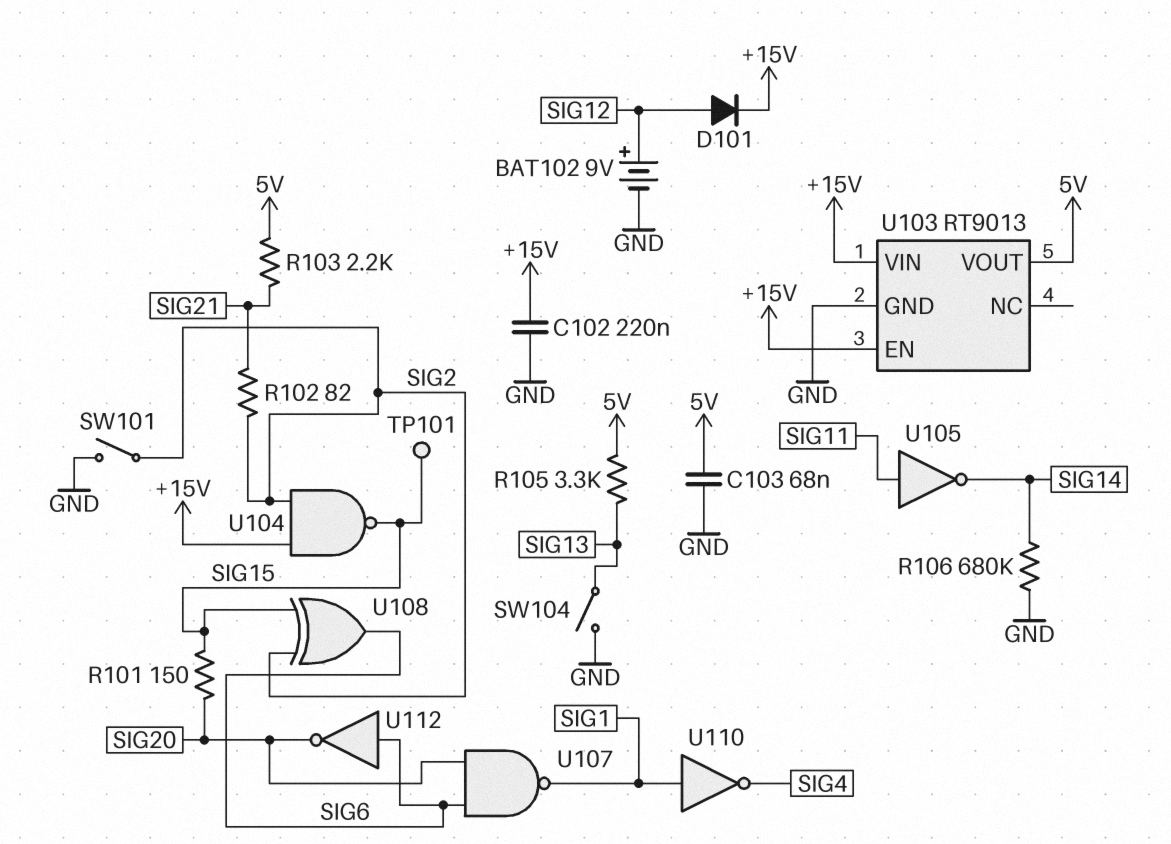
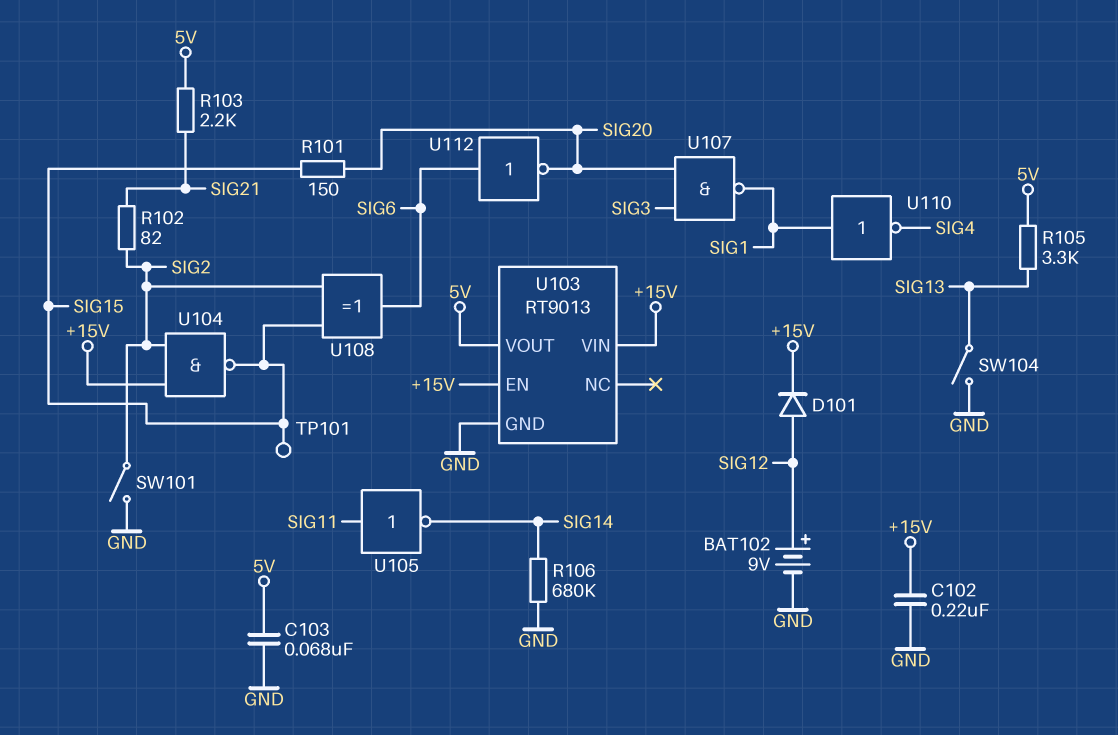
U107: NAND (in SIG6, in SIG20, out SIG1) -> NAND (in SIG3, in SIG20, out SIG1)

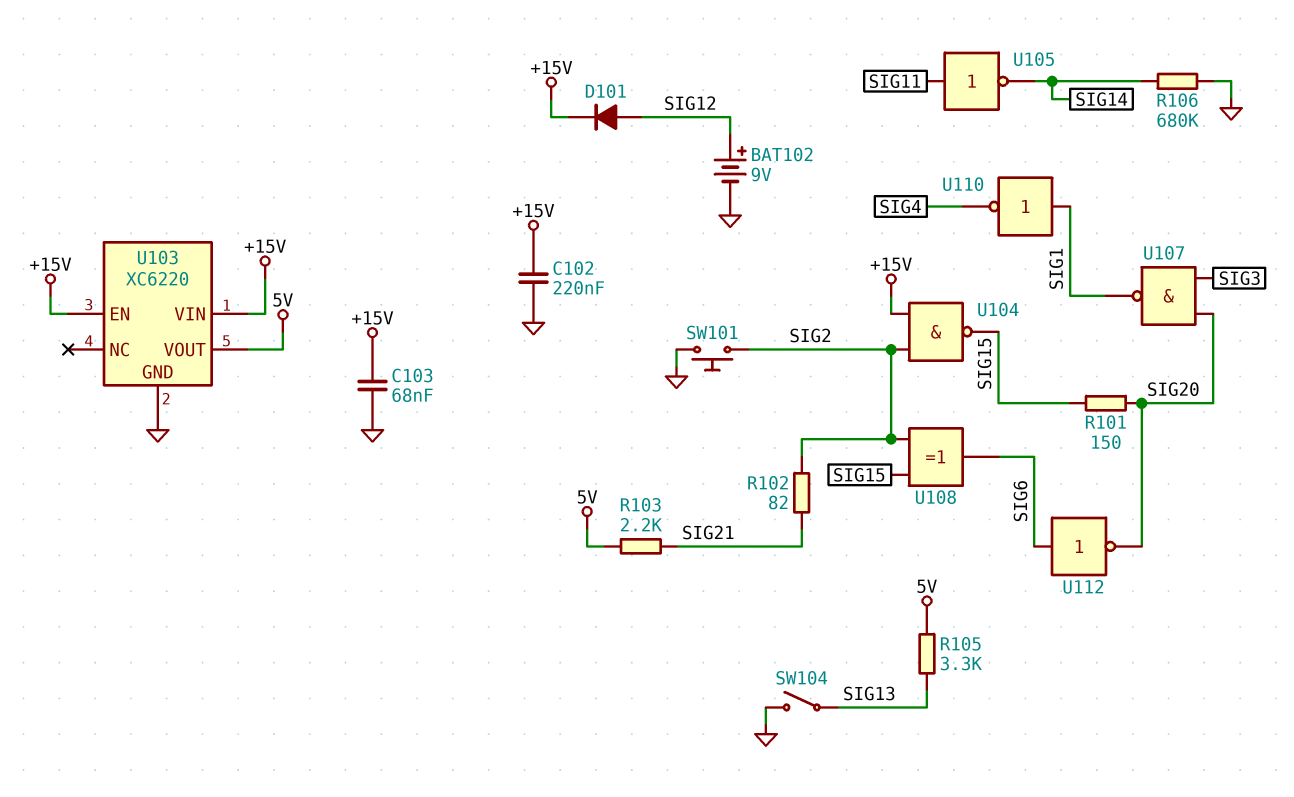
C103: 68nF (5V, GND) -> 68nF (+15V, GND)
SW101: switch (GND, SIG2) -> button (GND, SIG2)
TP101: test point (SIG15) -> none
U103: RT9013 -> XC6220

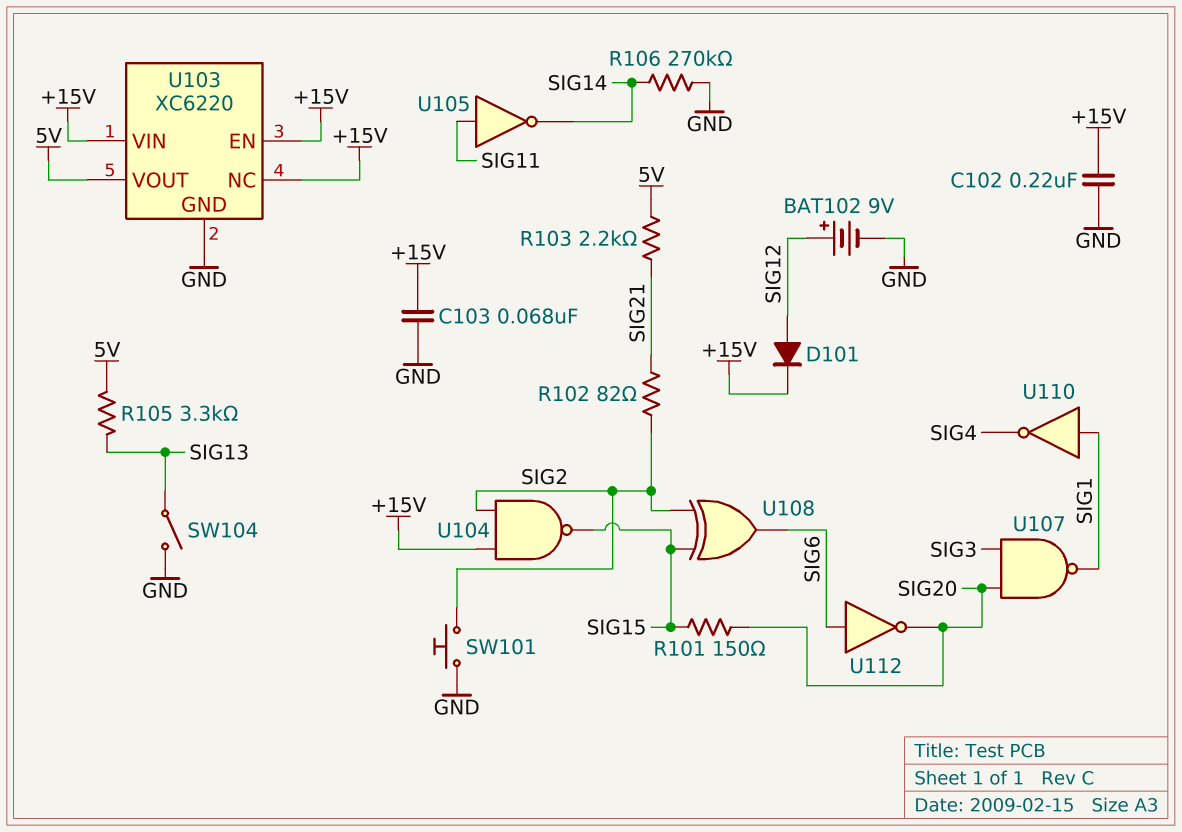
R106: 680k (GND, SIG14) -> 270k (GND, SIG14)
U103 pin NC: none -> +15V

